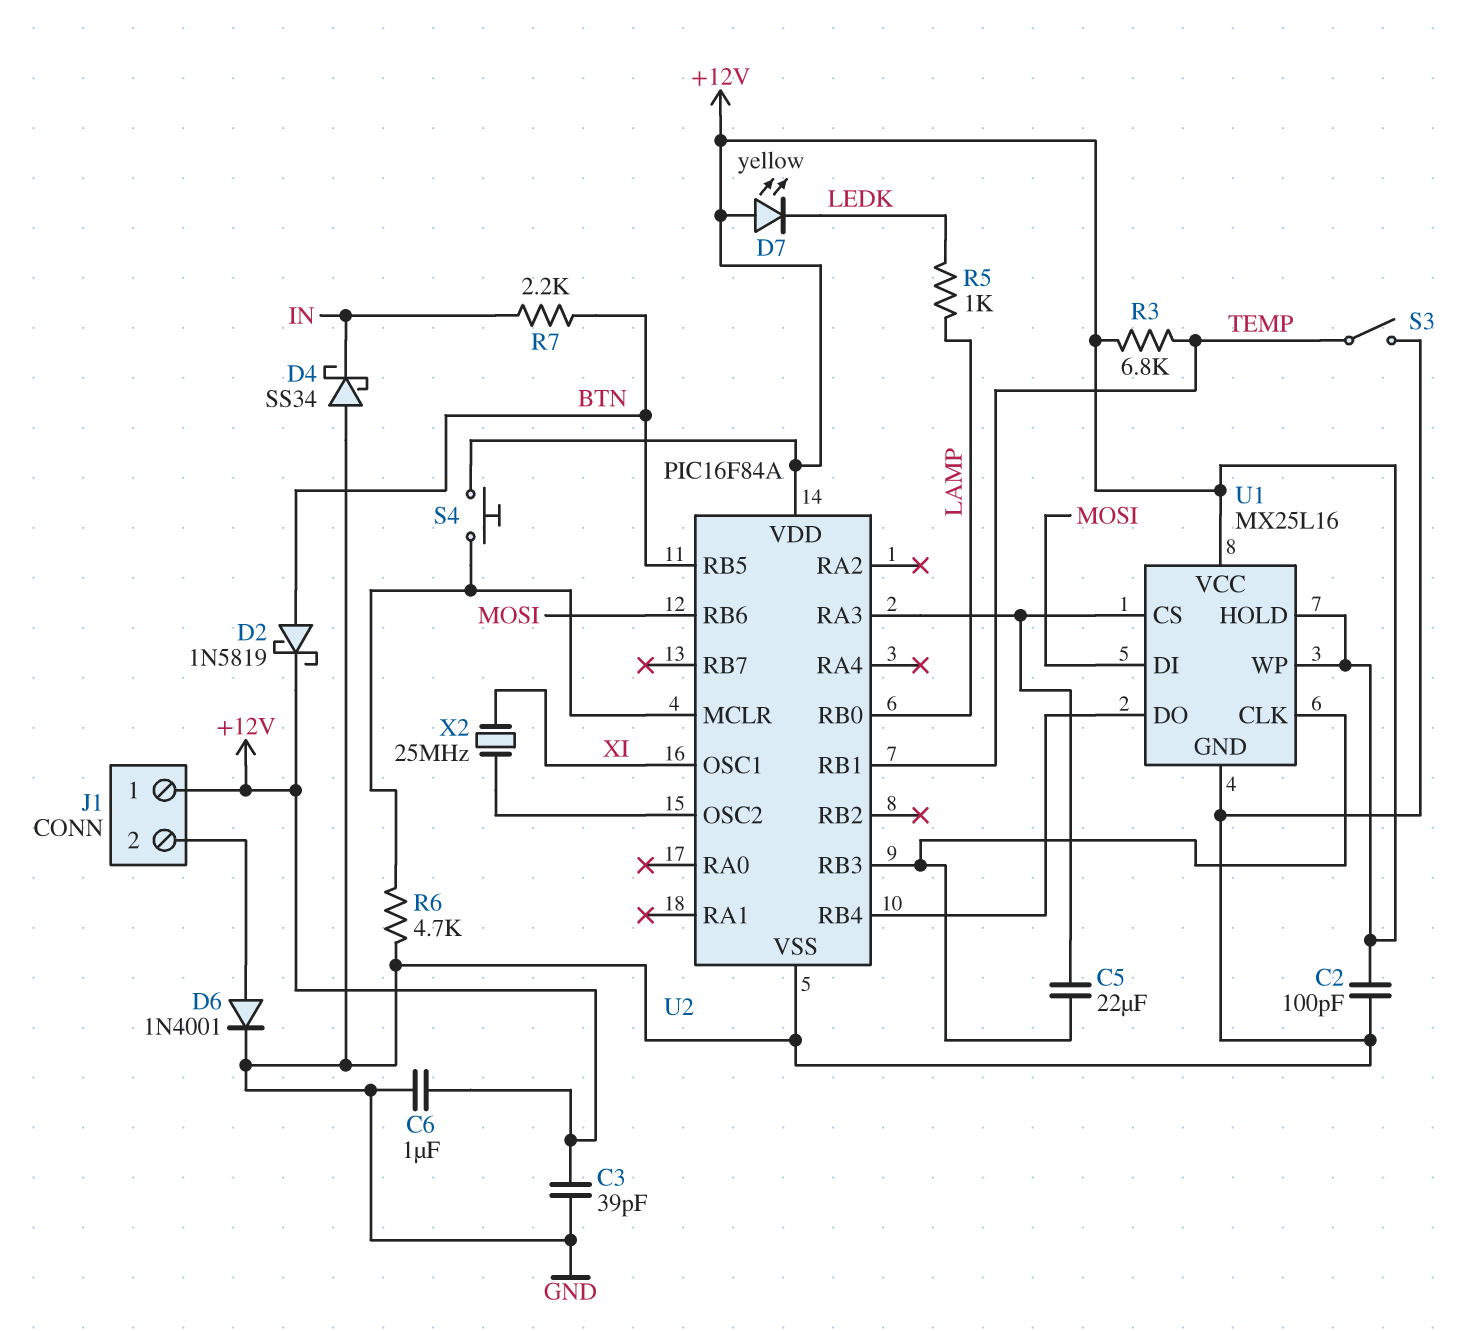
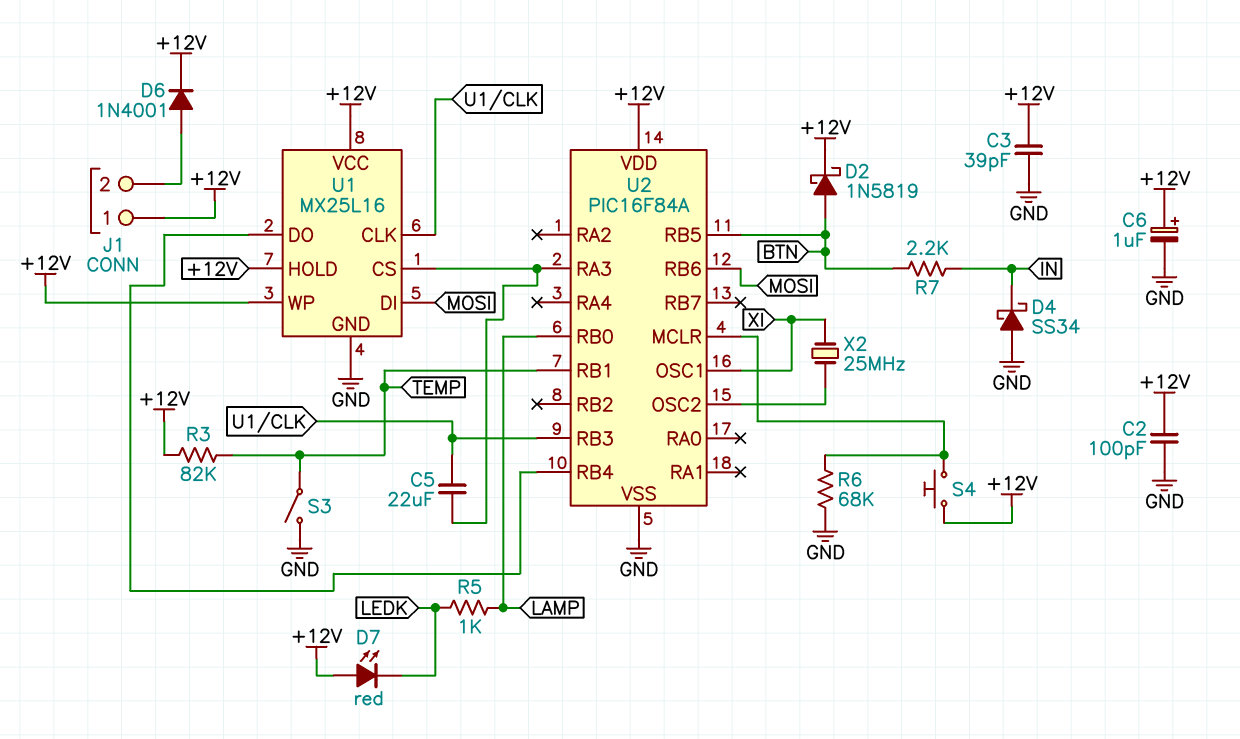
C6: 1uF (+12V, GND) -> 1uF (plus +12V, minus GND)
D6: diode 1N4001 (A J1/2, K GND) -> diode 1N4001 (A J1/2, K +12V)
D7: LED yellow (A +12V, K LEDK) -> LED red (A +12V, K LEDK)
R3: 6.8k (+12V, TEMP) -> 82k (+12V, TEMP)
R6: 4.7k (GND, U2/MCLR) -> 68k (GND, U2/MCLR)

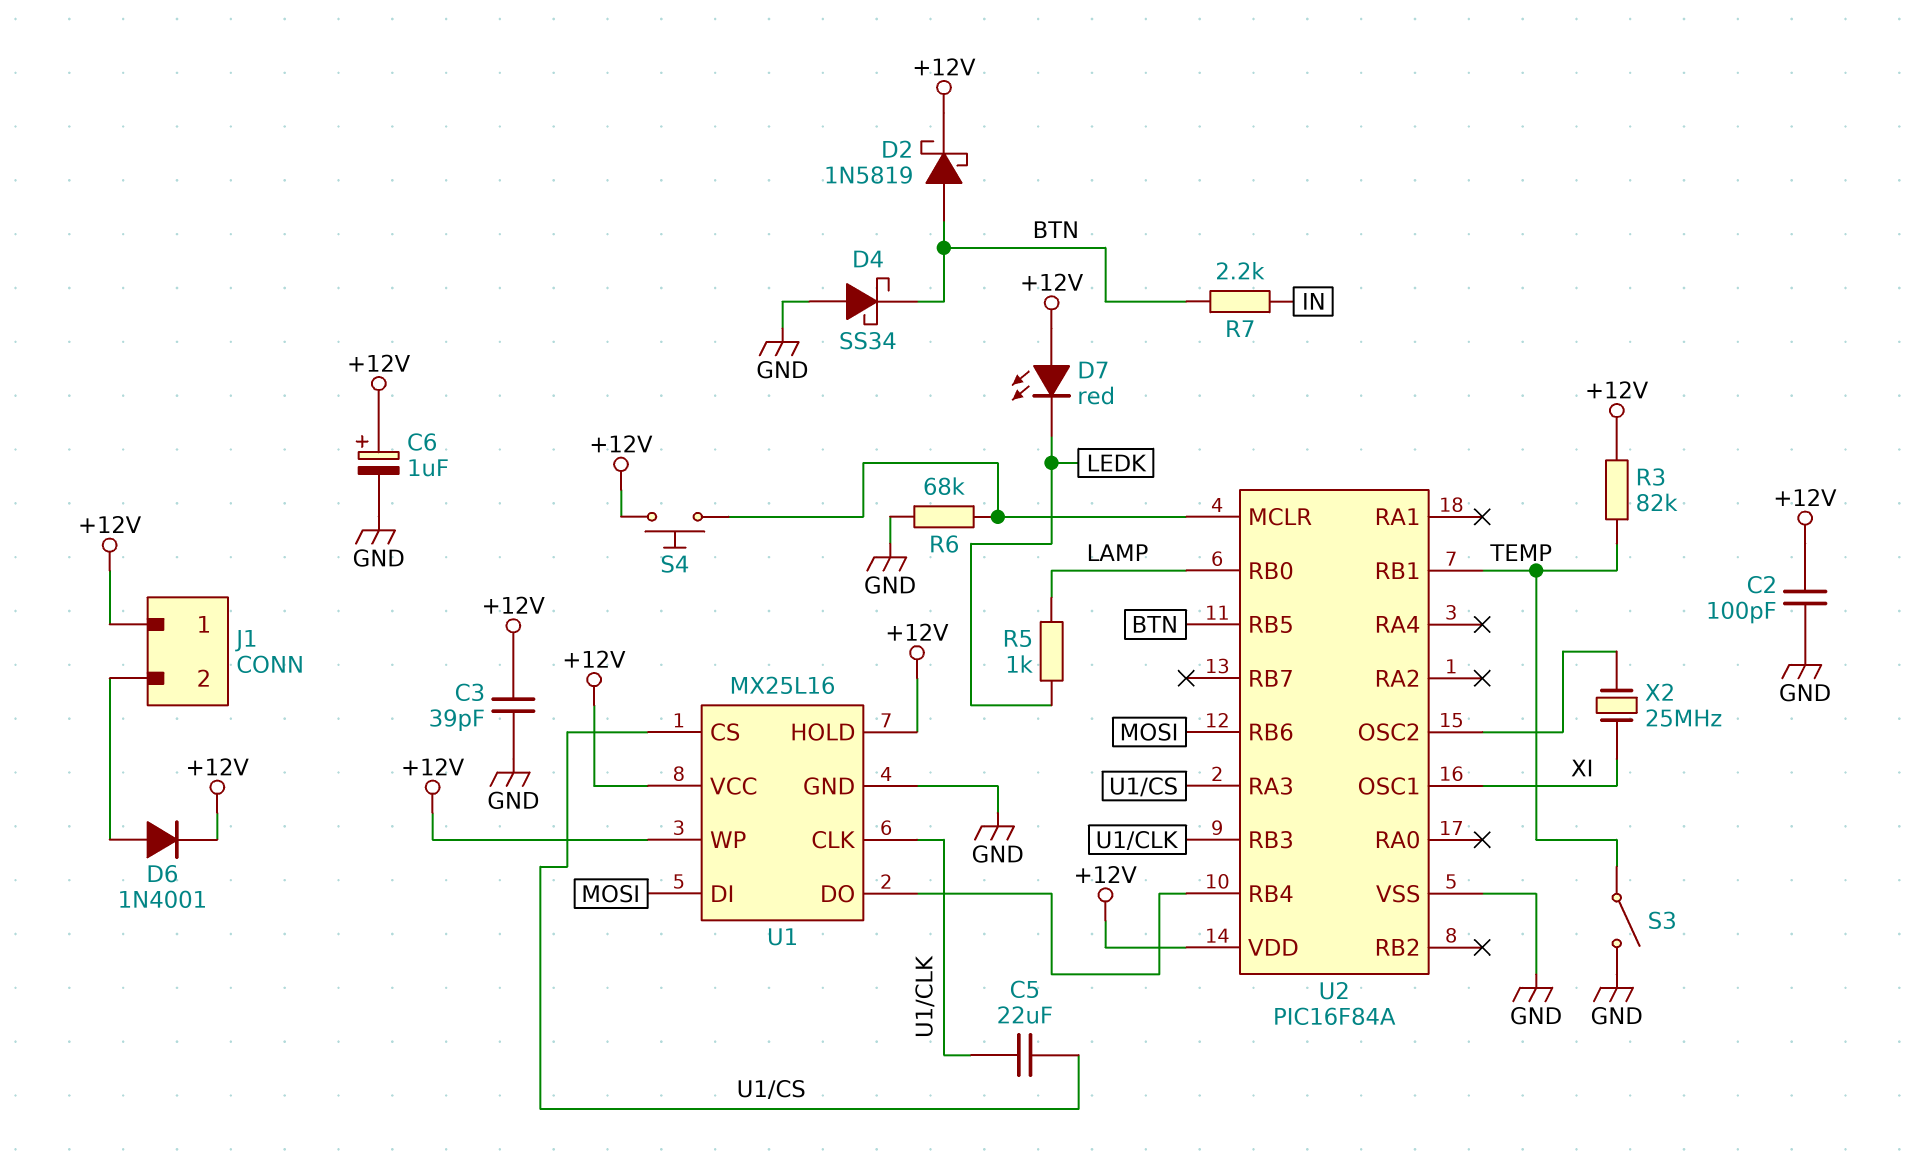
D4: schottky SS34 (A GND, K IN) -> schottky SS34 (A GND, K BTN)

